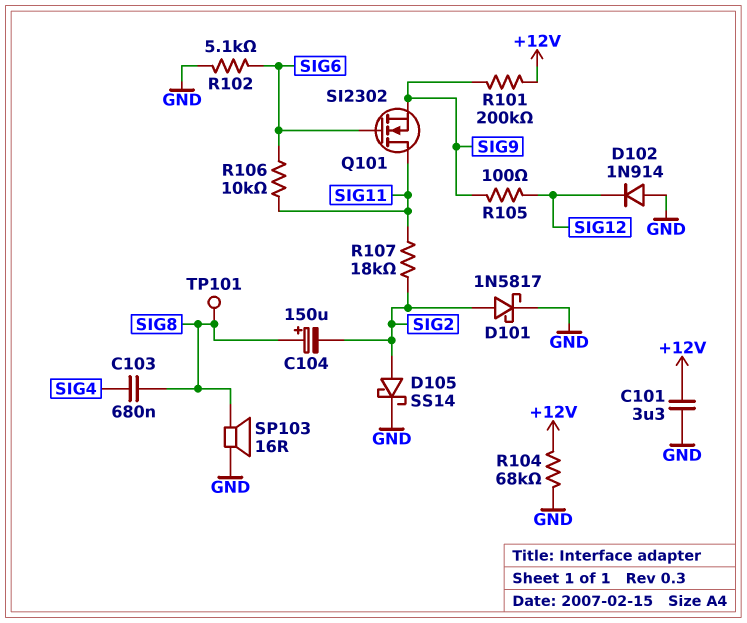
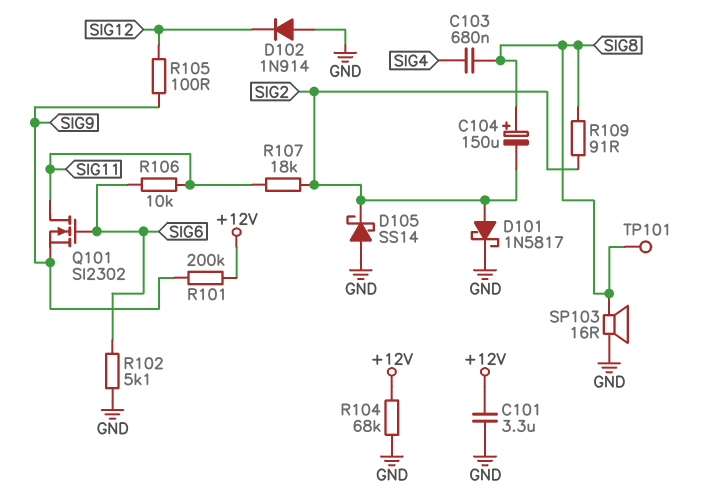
D105: schottky SS14 (A SIG2, K GND) -> schottky SS14 (A GND, K SIG2)
R109: none -> 91 (SIG2, SIG8)

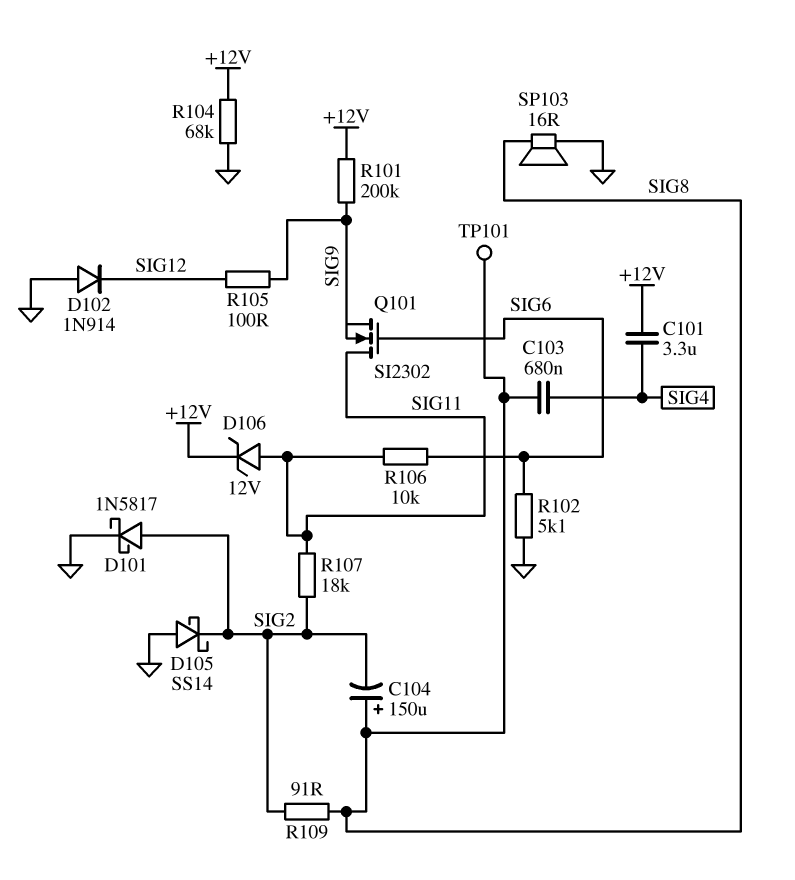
C101: 3.3uF (+12V, GND) -> 3.3uF (+12V, SIG4)
D106: none -> zener 12V (A SIG11, K +12V)

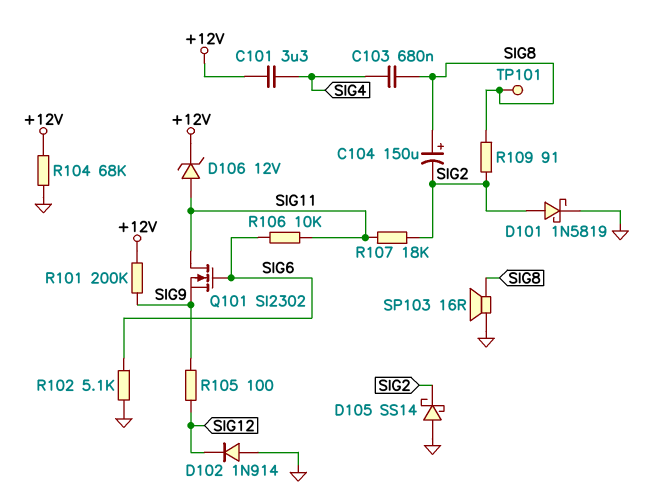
D101: schottky 1N5817 (A SIG2, K GND) -> schottky 1N5819 (A SIG2, K GND)

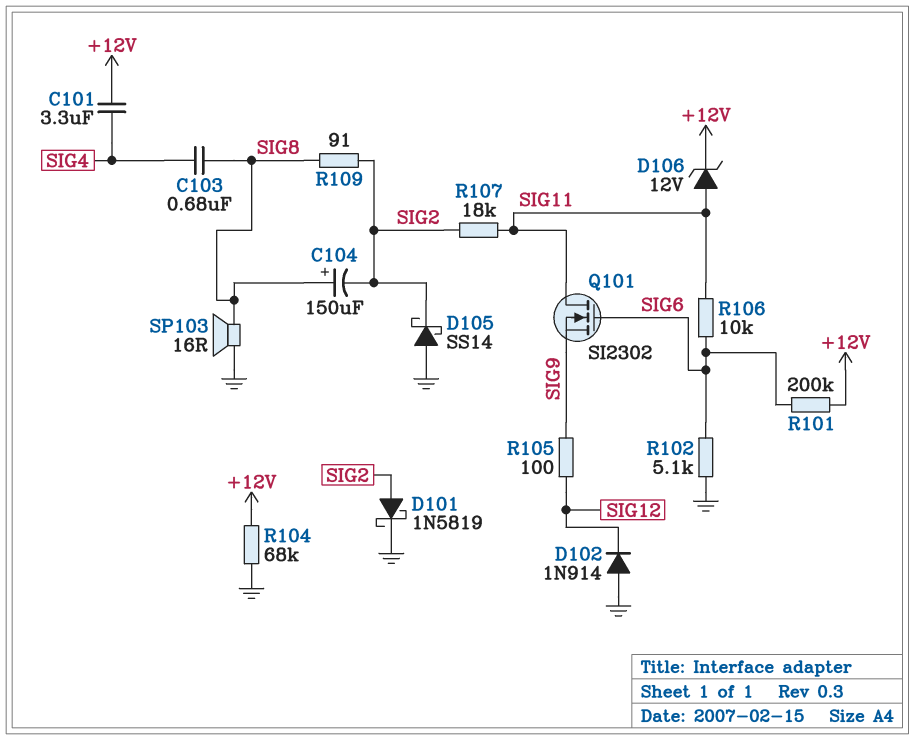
R101: 200k (+12V, SIG9) -> 200k (+12V, SIG6)
TP101: test point (SIG8) -> none

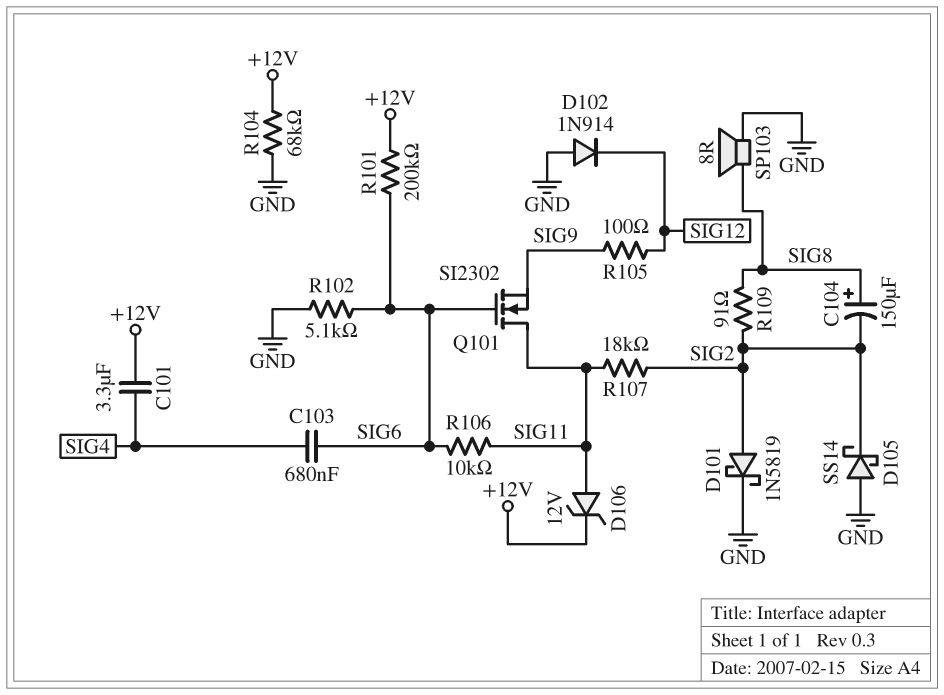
C103: 680nF (SIG4, SIG8) -> 680nF (SIG4, SIG6)
SP103: speaker 16R (GND, SIG8) -> speaker 8R (GND, SIG8)

